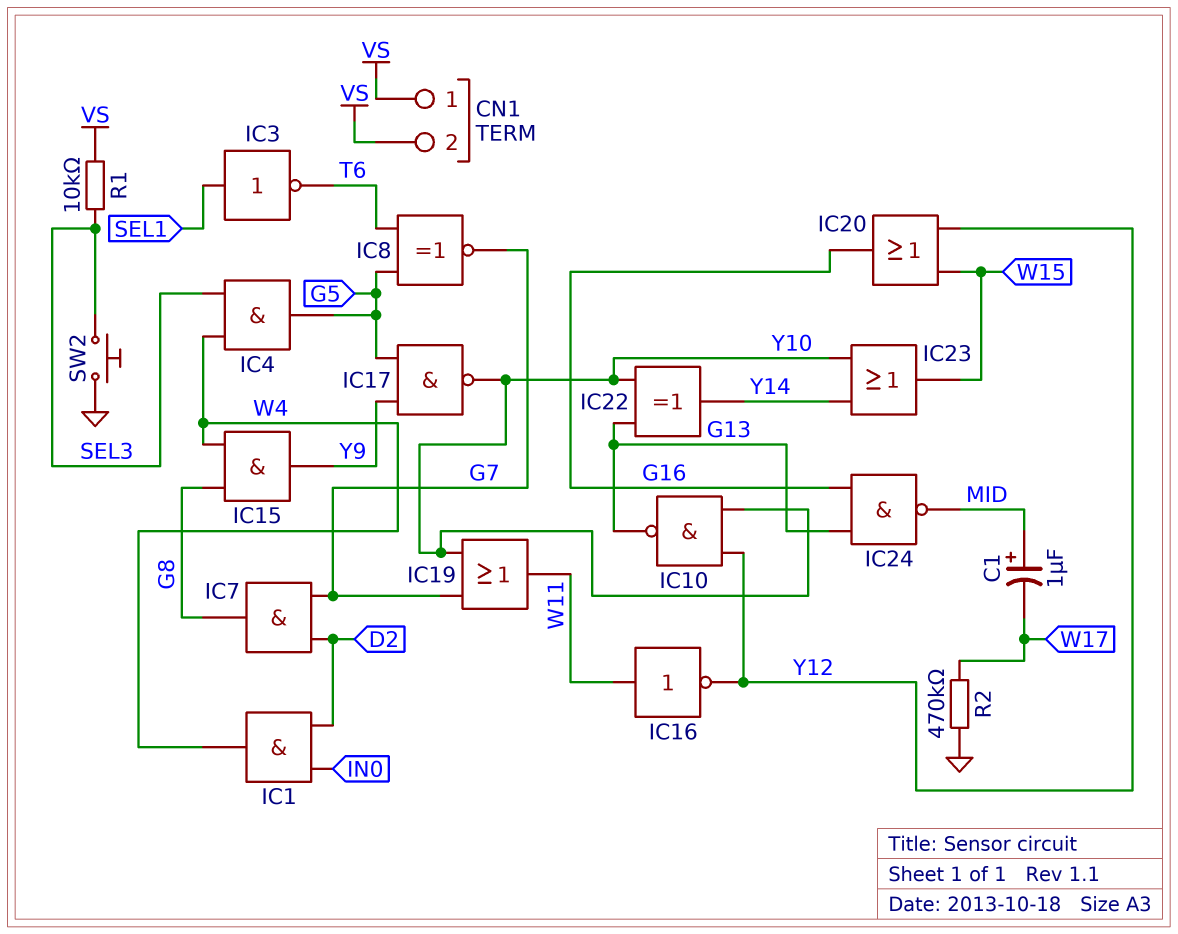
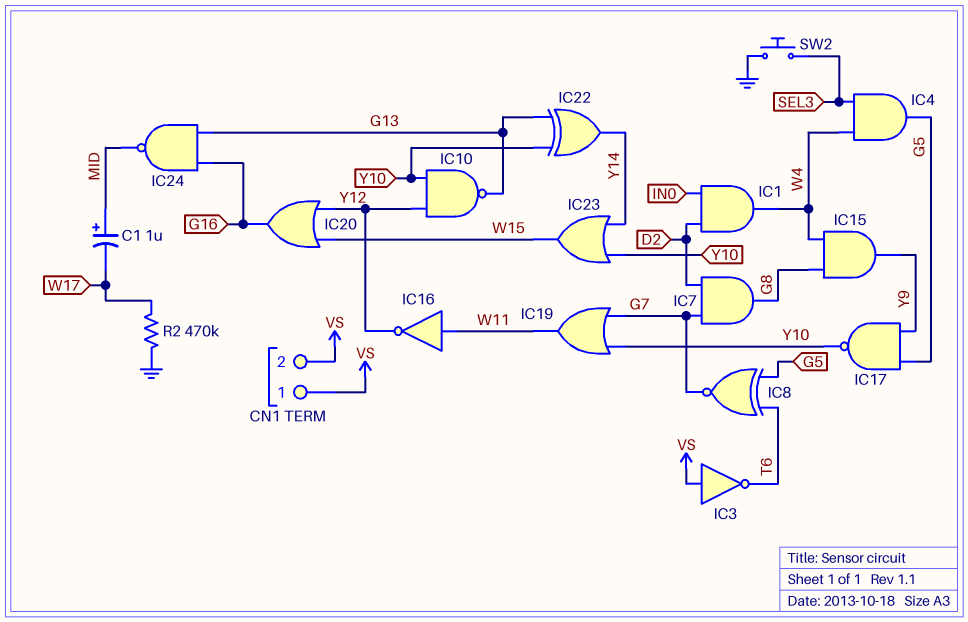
IC3: NOT (in SEL1, out T6) -> NOT (in VS, out T6)
R1: 10k (SEL3, VS) -> none

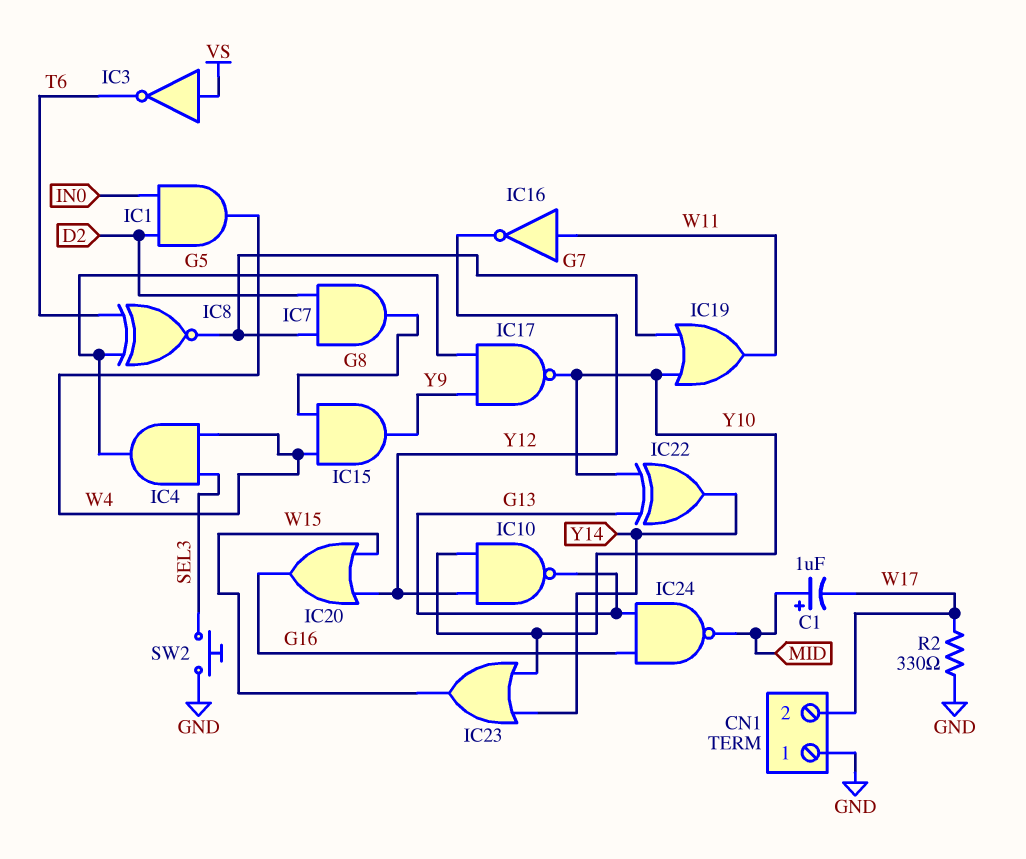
CN1 pin 1: VS -> GND
CN1 pin 2: VS -> W17
R2: 470k (GND, W17) -> 330 (GND, W17)

